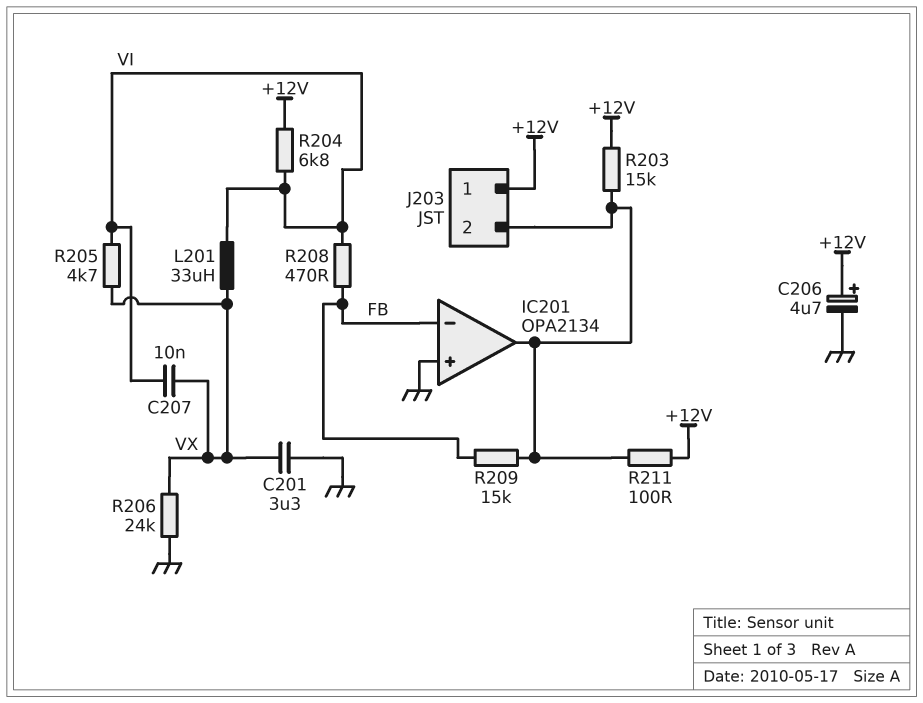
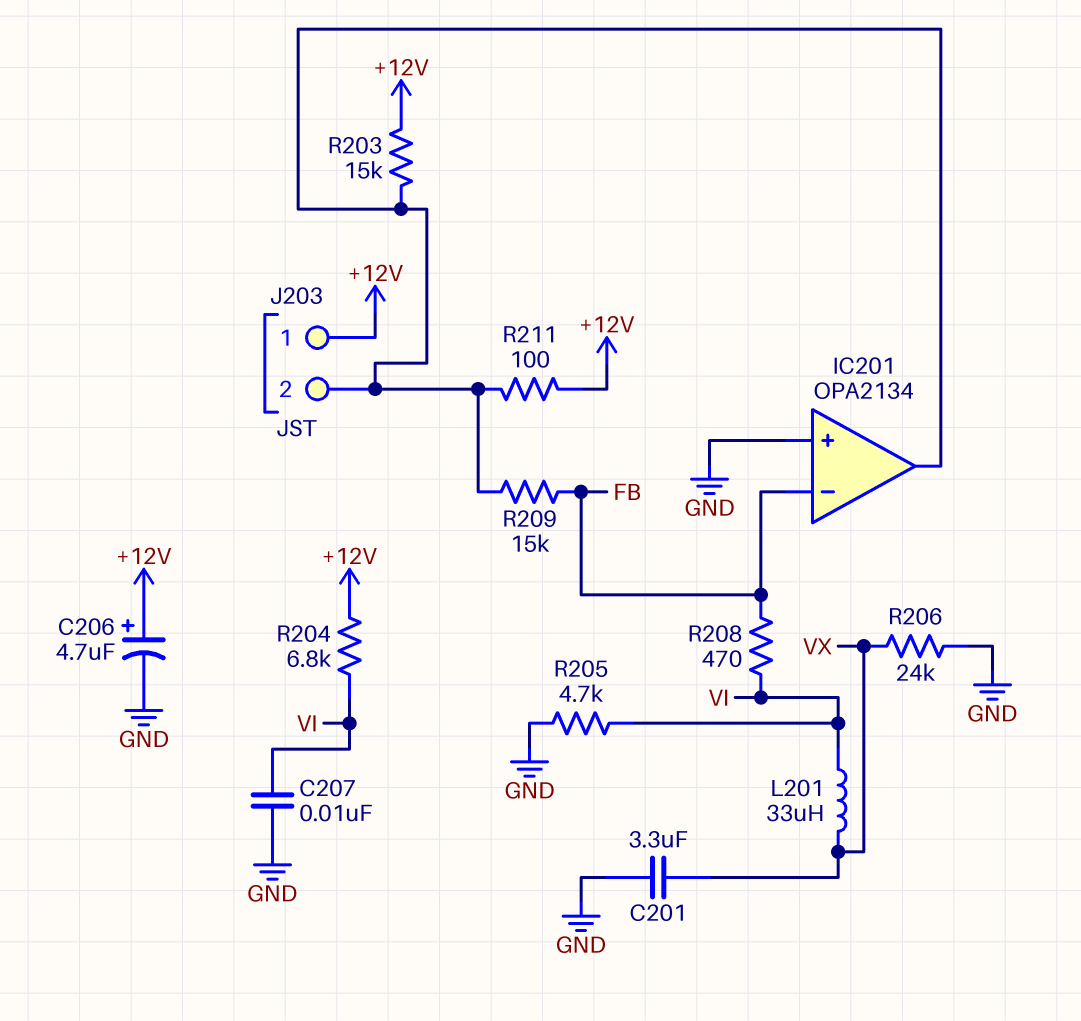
C207: 10nF (VI, VX) -> 10nF (GND, VI)
R205: 4.7k (VI, VX) -> 4.7k (GND, VI)

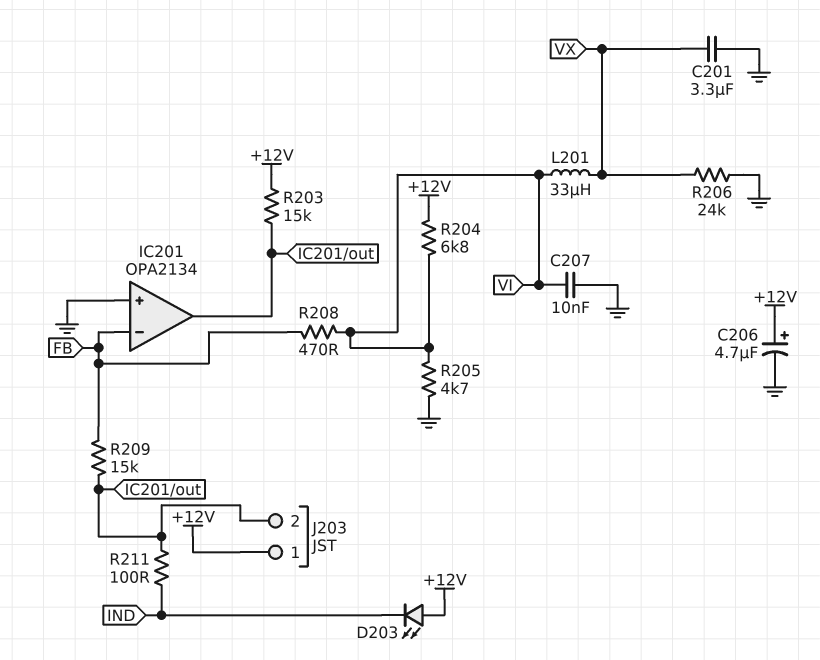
D203: none -> LED (A +12V, K IND)
R211: 100 (+12V, IC201/out) -> 100 (IC201/out, IND)

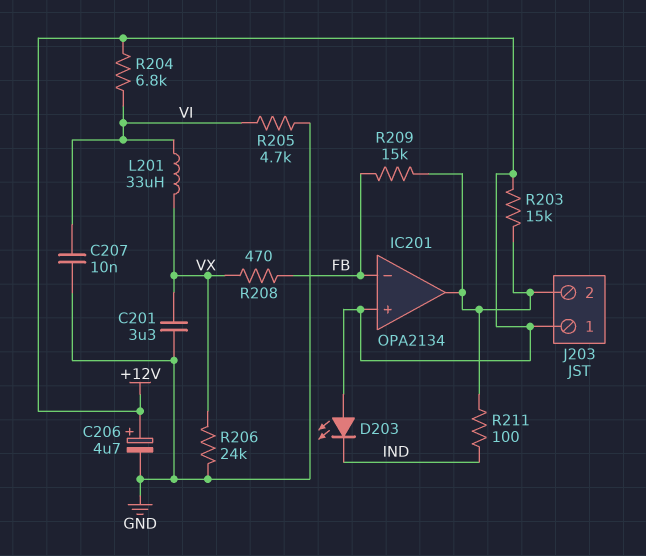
IC201 pin in+: GND -> +12V
R208: 470 (FB, VI) -> 470 (FB, VX)

